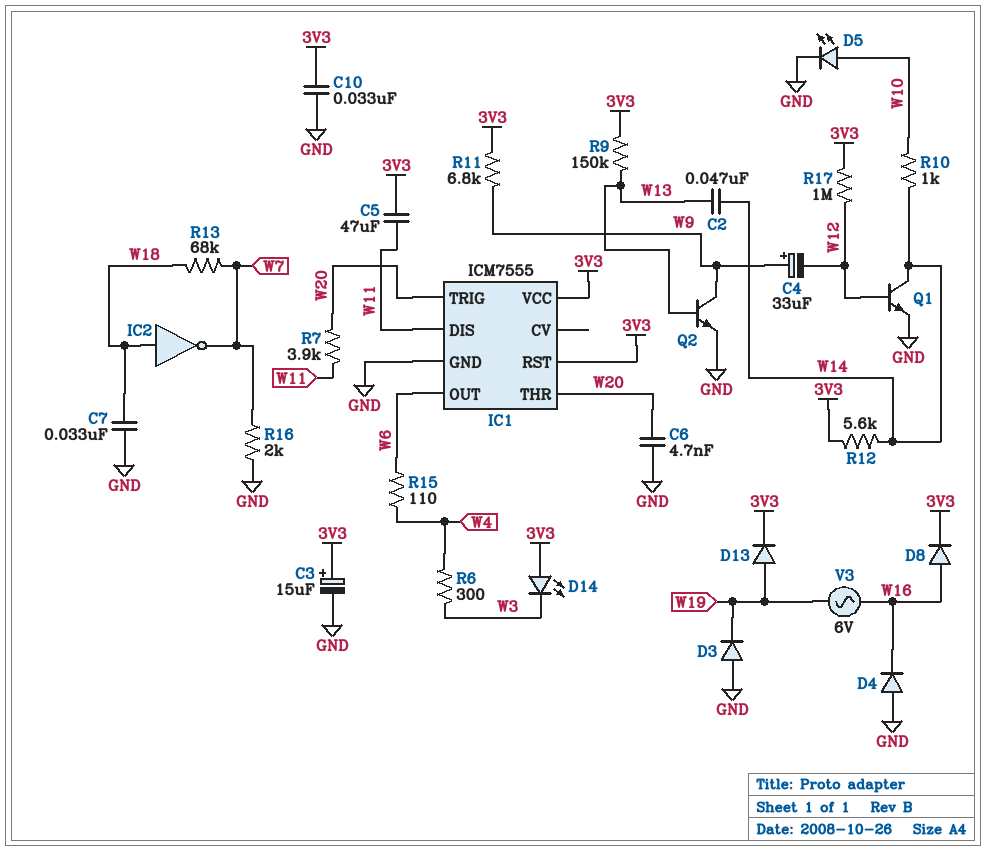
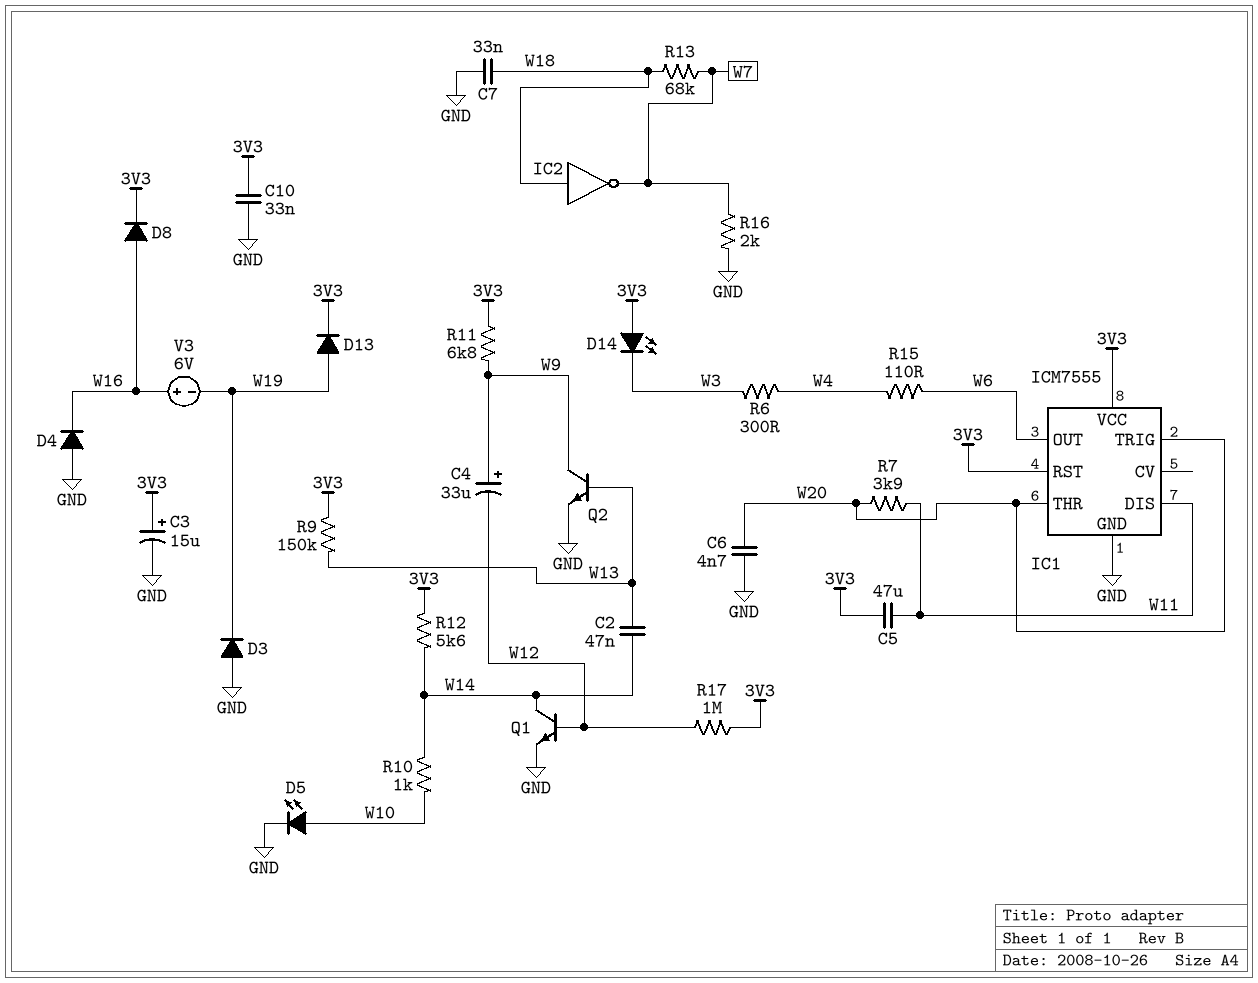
V3: AC 6V (W16, W19) -> 6V (plus W16, minus W19)

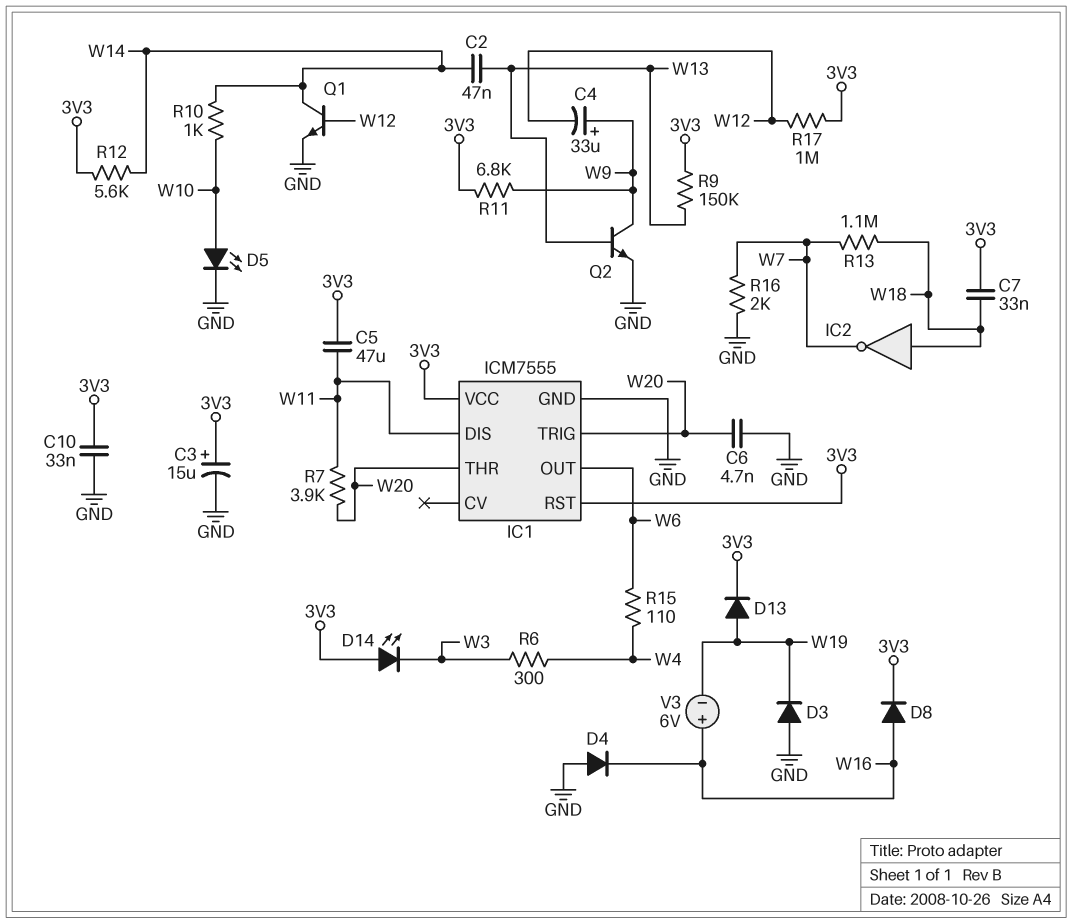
C7: 33nF (GND, W18) -> 33nF (3V3, W18)
R13: 68k (W7, W18) -> 1.1M (W7, W18)

